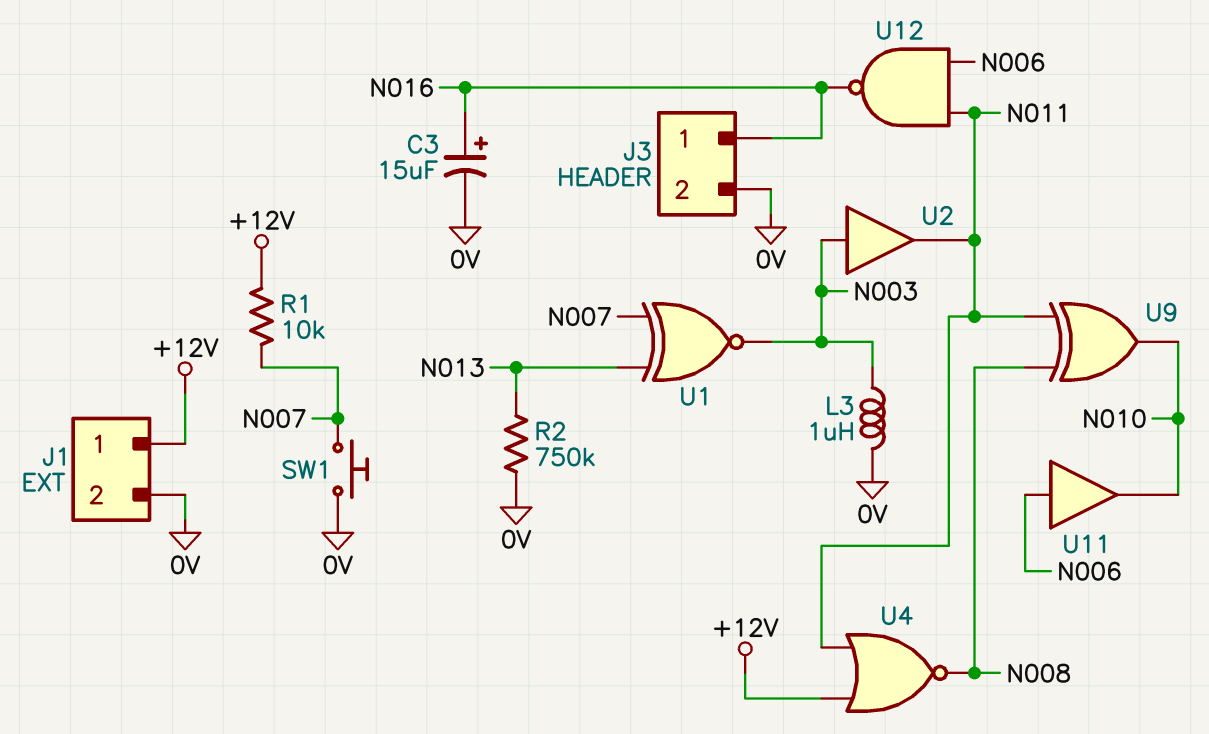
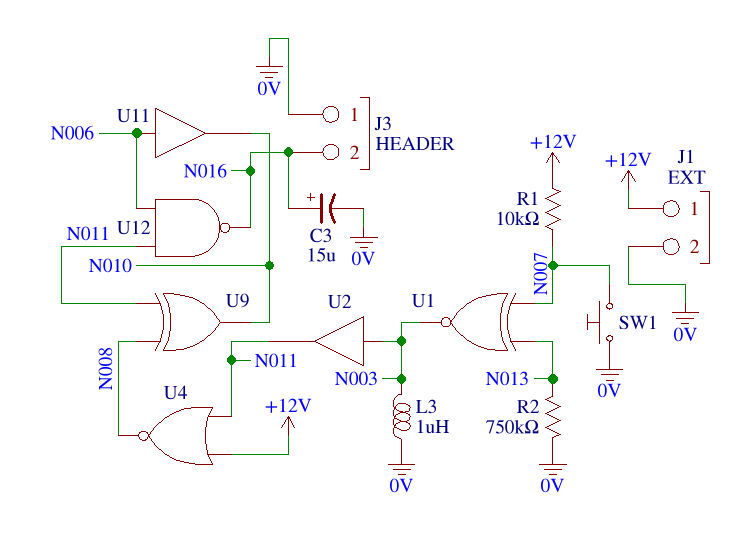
J3 pin 1: N016 -> 0V
J3 pin 2: 0V -> N016

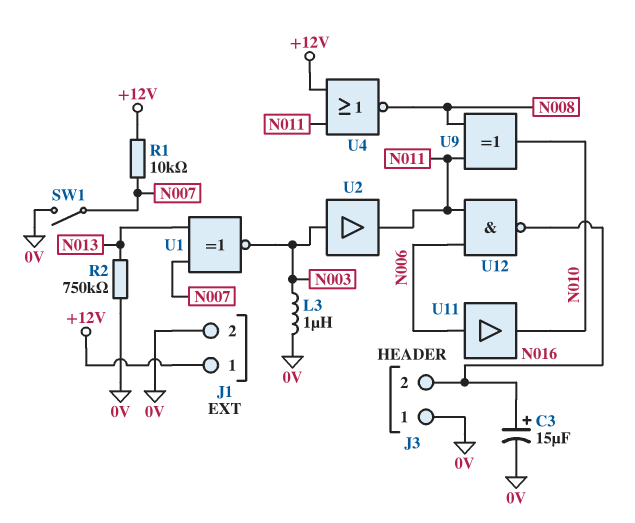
SW1: button (0V, N007) -> switch (0V, N007)

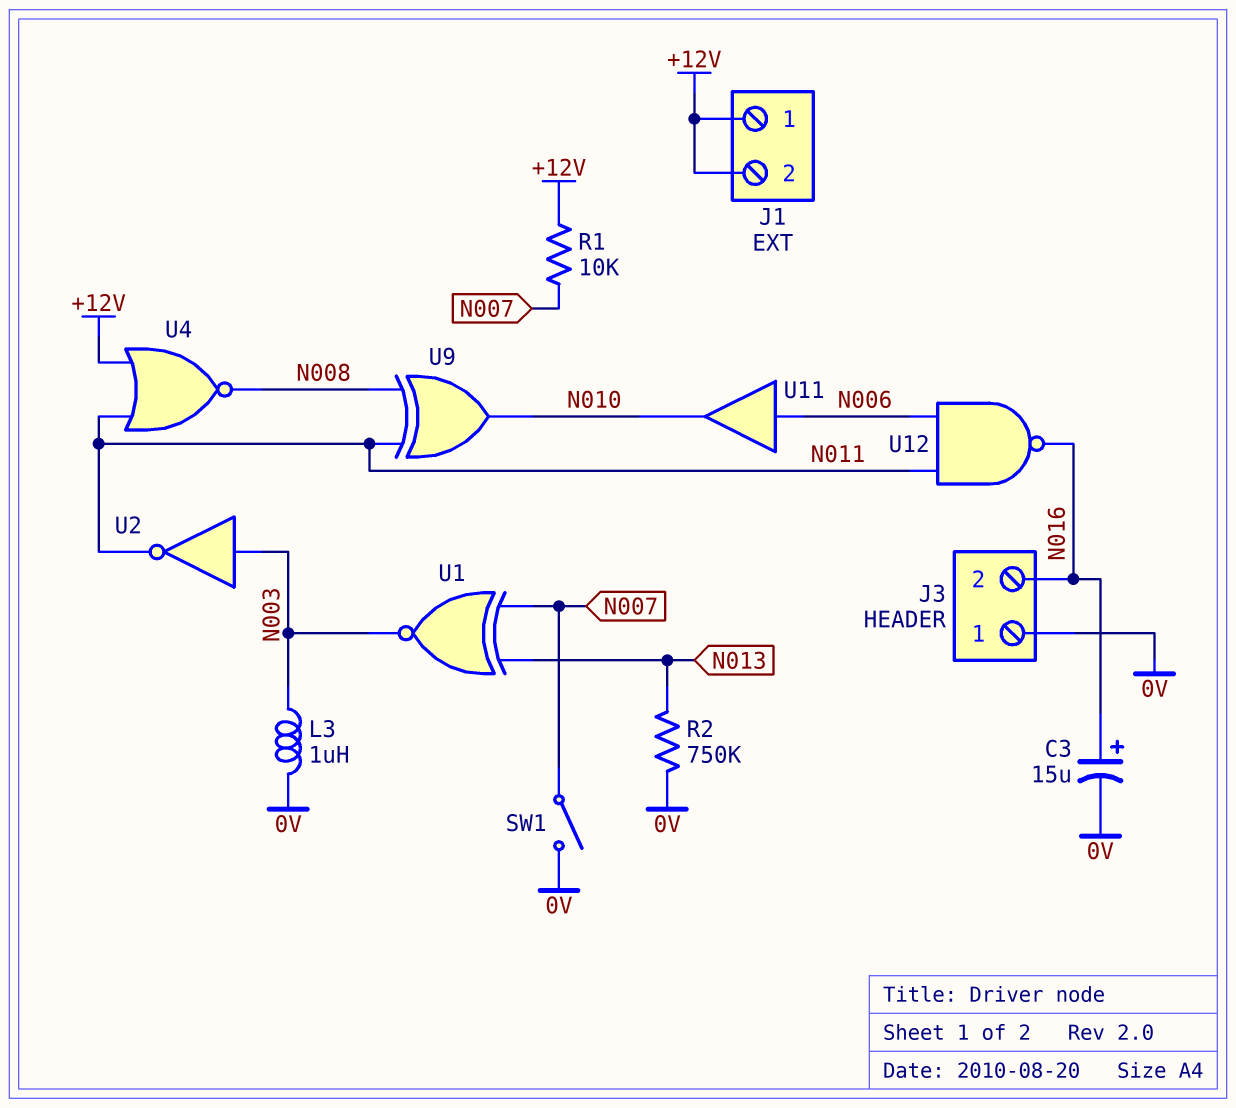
J1 pin 2: 0V -> +12V
U2: buffer (in N003, out N011) -> NOT (in N003, out N011)

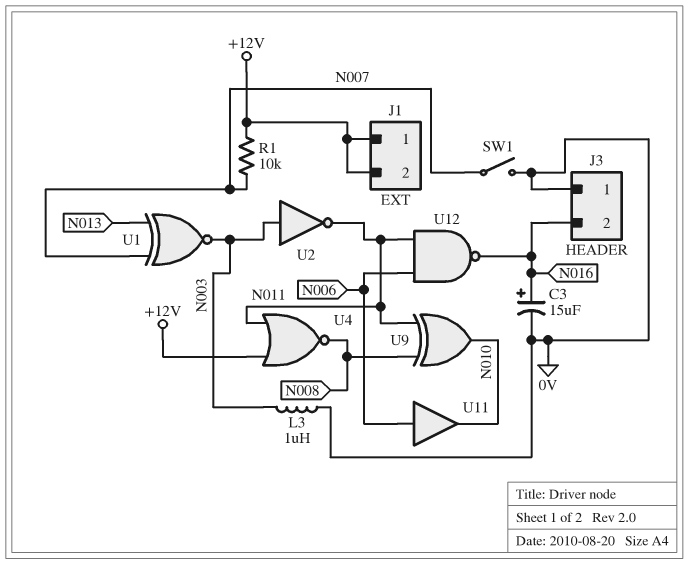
R2: 750k (0V, N013) -> none

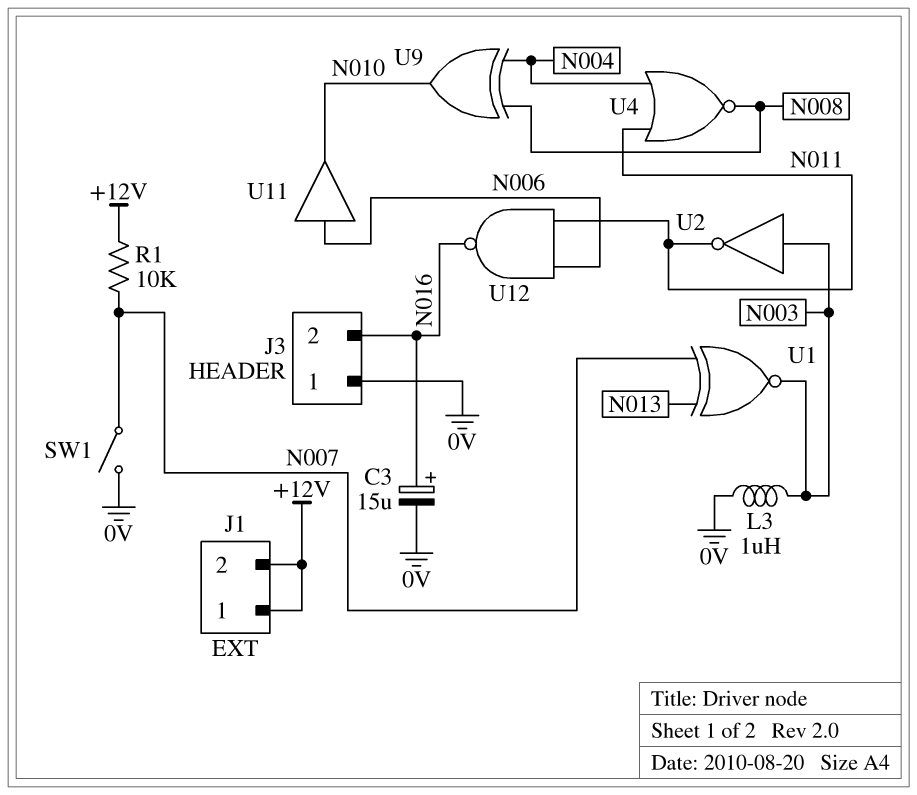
U4: NOR (in +12V, in N011, out N008) -> NOR (in N004, in N011, out N008)
U9: XOR (in N008, in N011, out N010) -> XOR (in N004, in N008, out N010)

